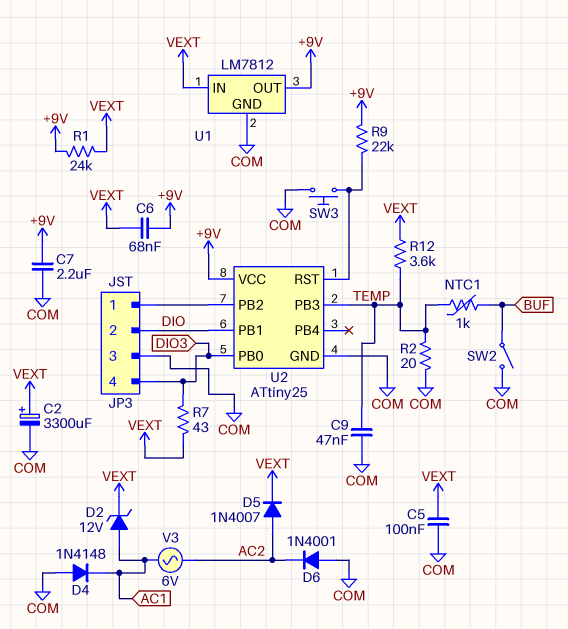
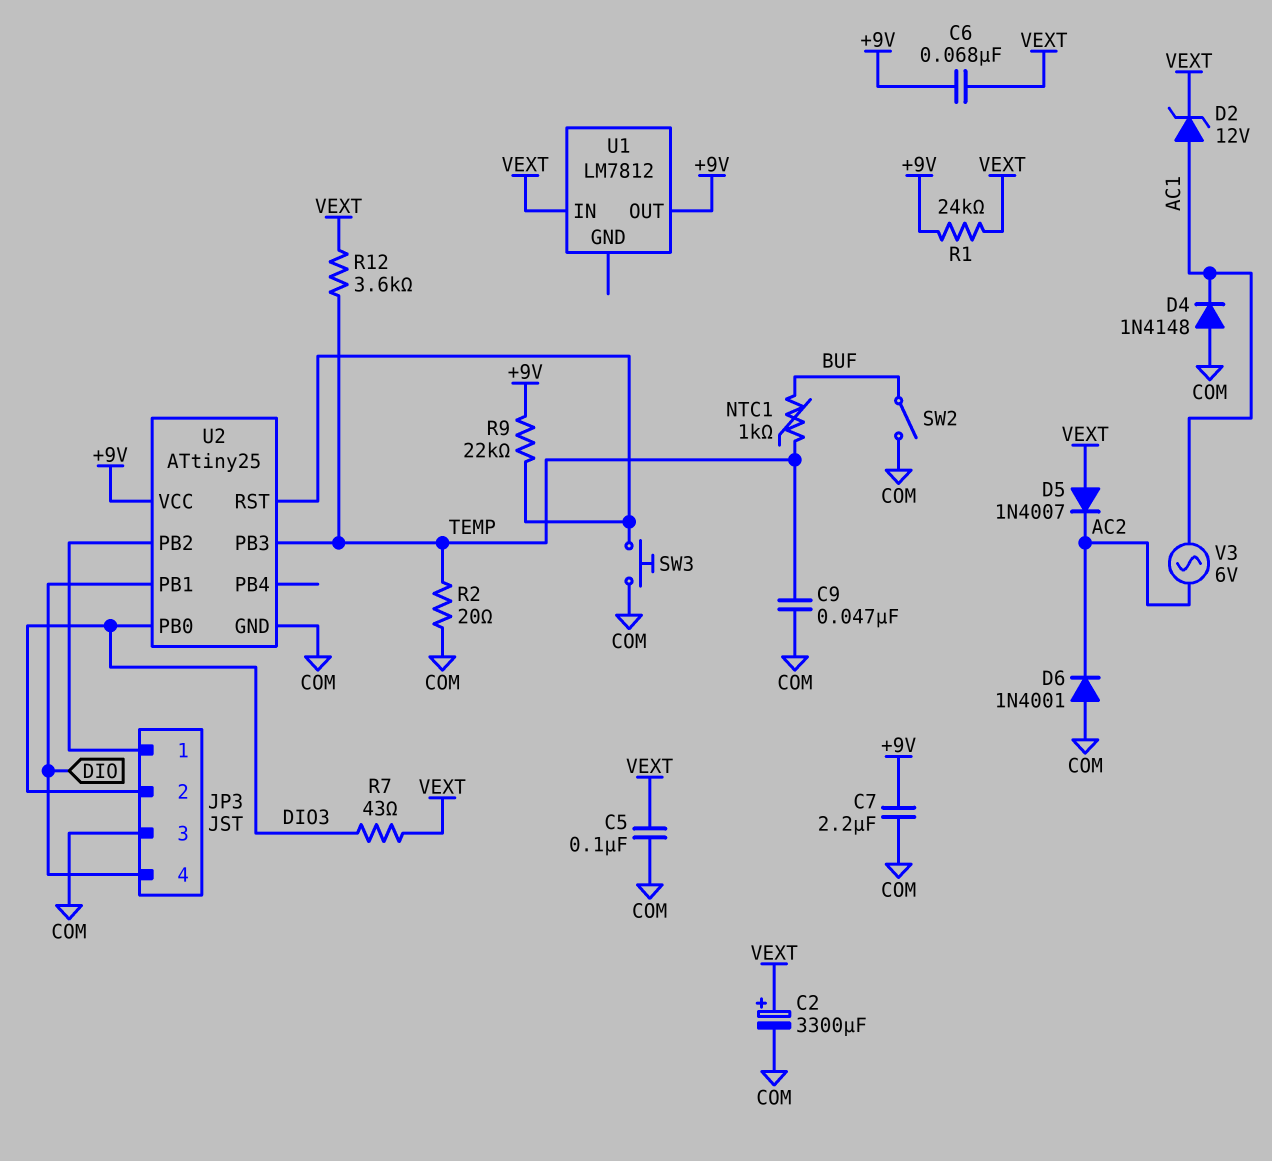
D5: diode 1N4007 (A AC2, K VEXT) -> diode 1N4007 (A VEXT, K AC2)
JP3 pin 2: DIO -> DIO3
JP3 pin 4: DIO3 -> DIO
U1 pin GND: COM -> none

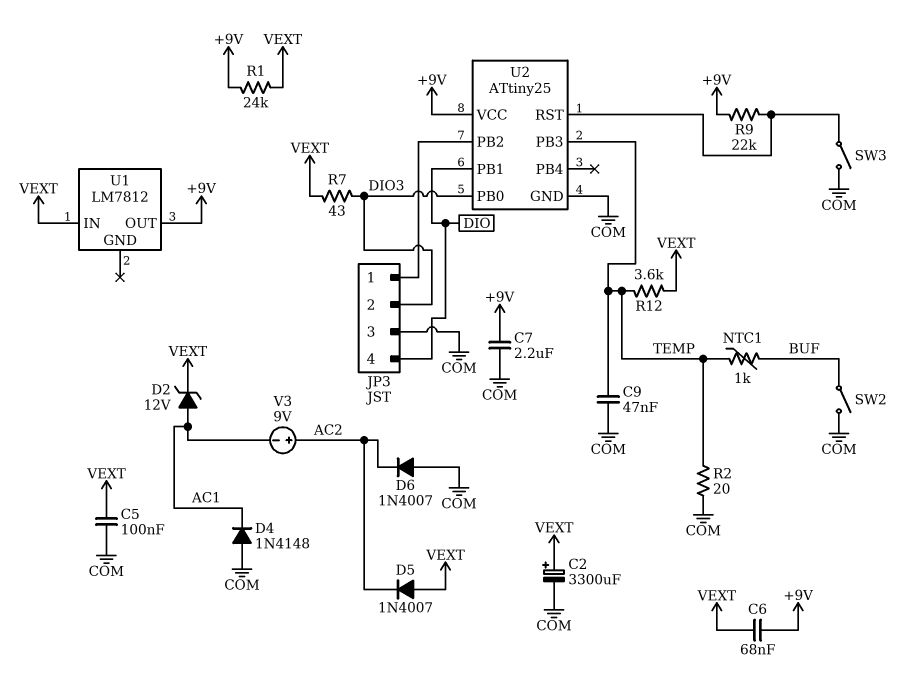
D6: diode 1N4001 (A COM, K AC2) -> diode 1N4007 (A COM, K AC2)
SW3: button (COM, U2/RST) -> switch (COM, U2/RST)
V3: AC 6V (AC1, AC2) -> 9V (plus AC2, minus AC1)

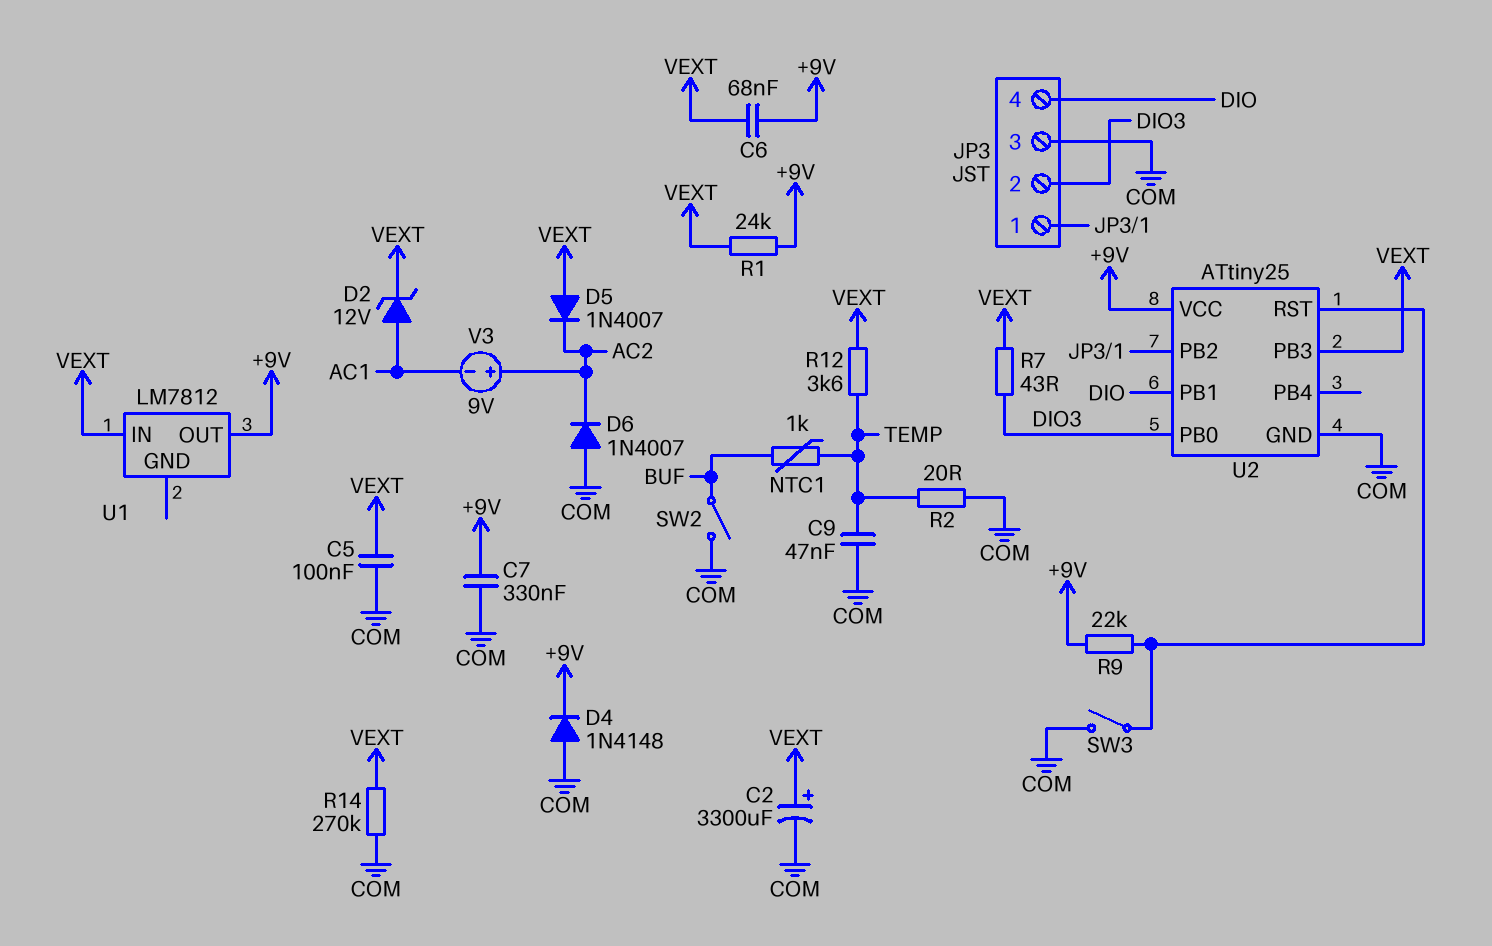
C7: 2.2uF (+9V, COM) -> 330nF (+9V, COM)
D4: diode 1N4148 (A COM, K AC1) -> diode 1N4148 (A COM, K +9V)
R14: none -> 270k (COM, VEXT)
U2 pin PB3: TEMP -> VEXT

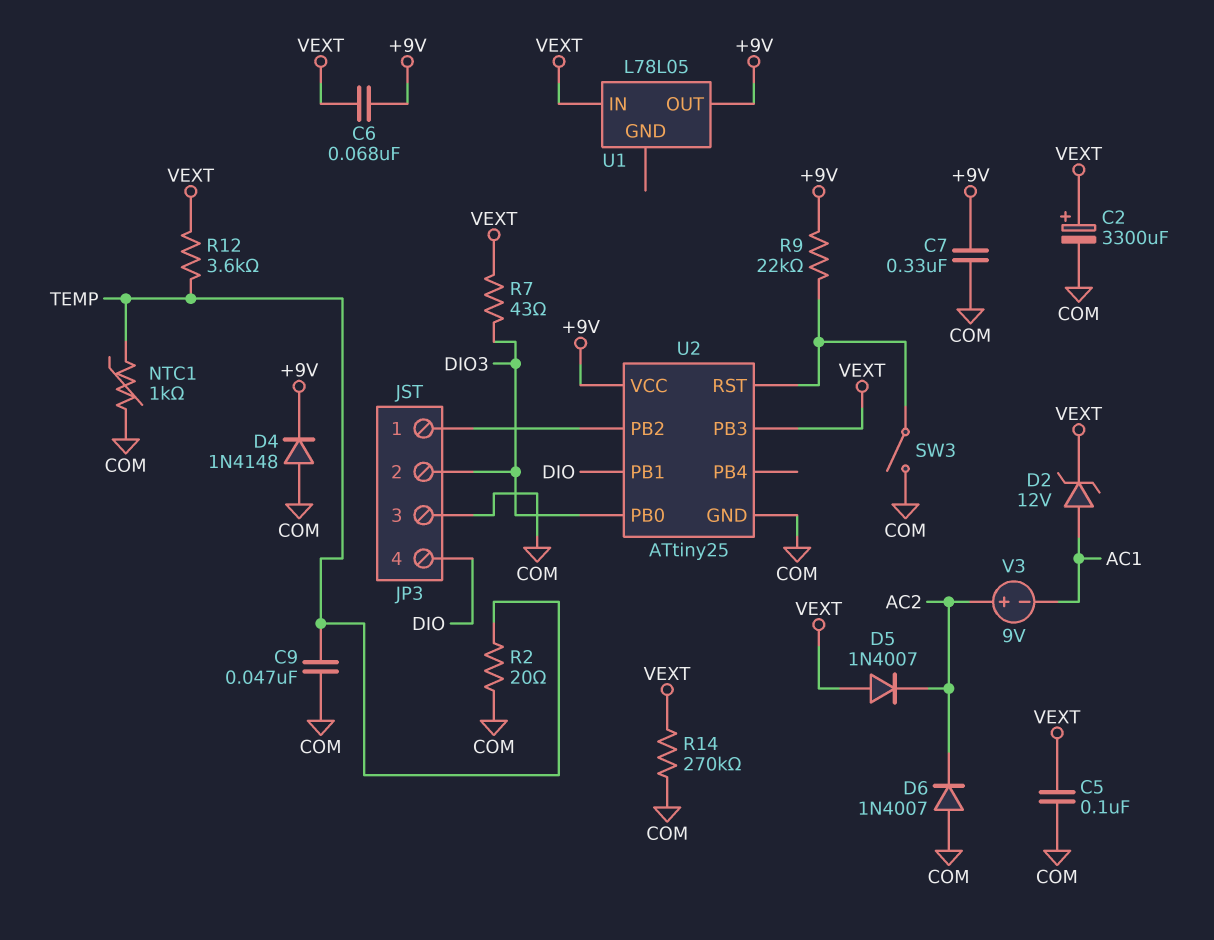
NTC1: 1k (BUF, TEMP) -> 1k (COM, TEMP)
R1: 24k (+9V, VEXT) -> none
SW2: switch (BUF, COM) -> none
U1: LM7812 -> L78L05

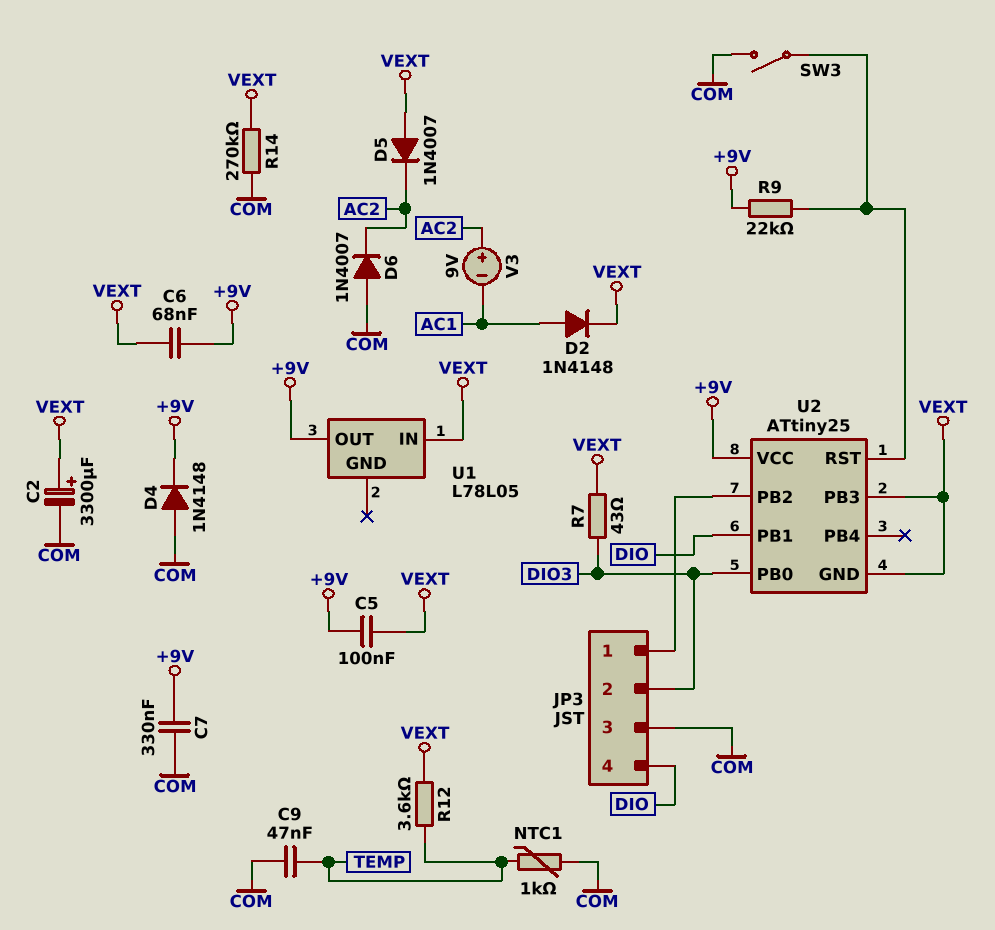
C5: 100nF (COM, VEXT) -> 100nF (+9V, VEXT)
D2: zener 12V (A AC1, K VEXT) -> diode 1N4148 (A AC1, K VEXT)
R2: 20 (COM, TEMP) -> none
U2 pin GND: COM -> VEXT

